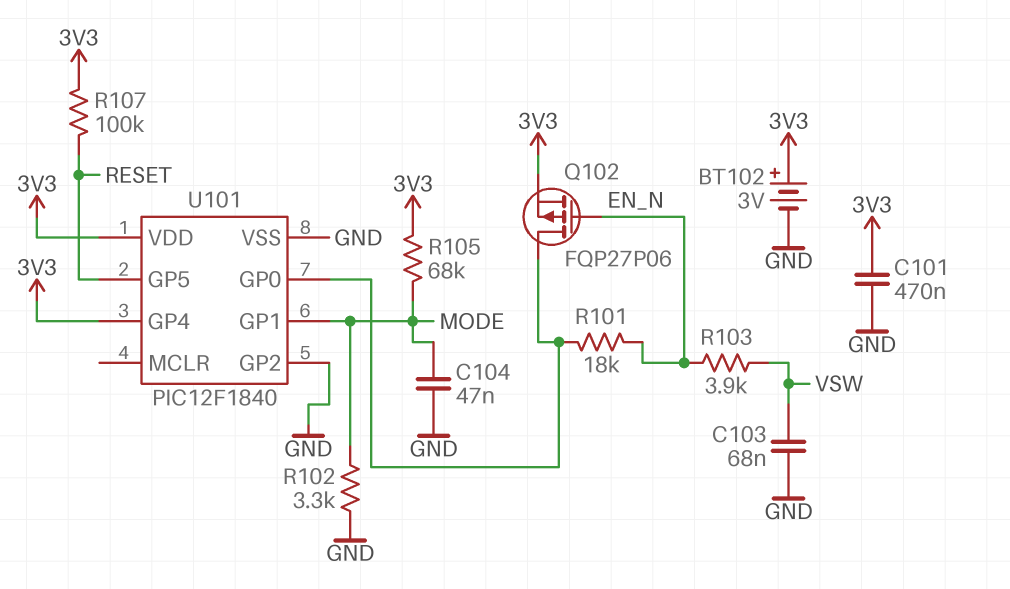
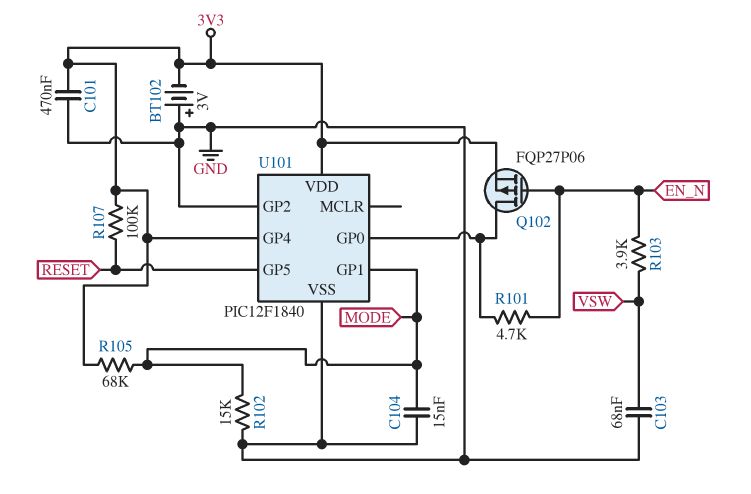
BT102: 3V (plus 3V3, minus GND) -> 3V (plus GND, minus 3V3)
C104: 47nF (GND, MODE) -> 15nF (GND, MODE)
R101: 18k (EN_N, U101/GP0) -> 4.7k (EN_N, U101/GP0)
R102: 3.3k (GND, MODE) -> 15k (GND, MODE)

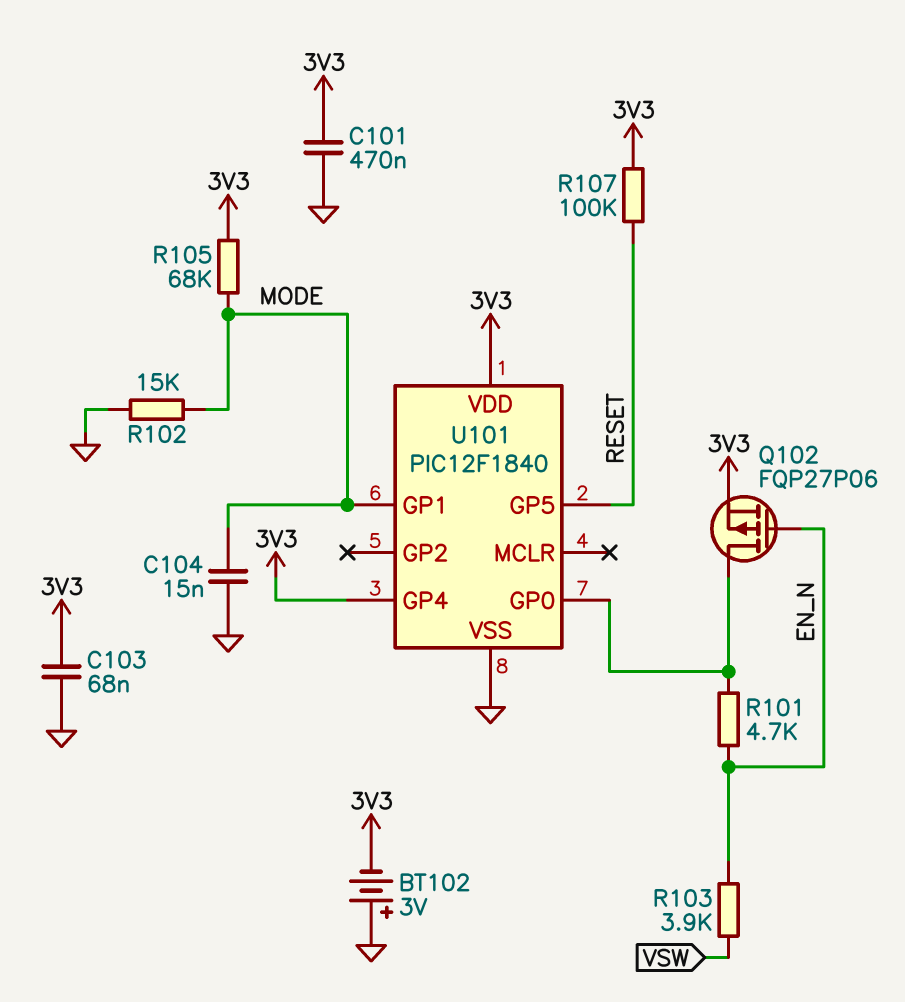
C103: 68nF (GND, VSW) -> 68nF (3V3, GND)
U101 pin GP2: GND -> none

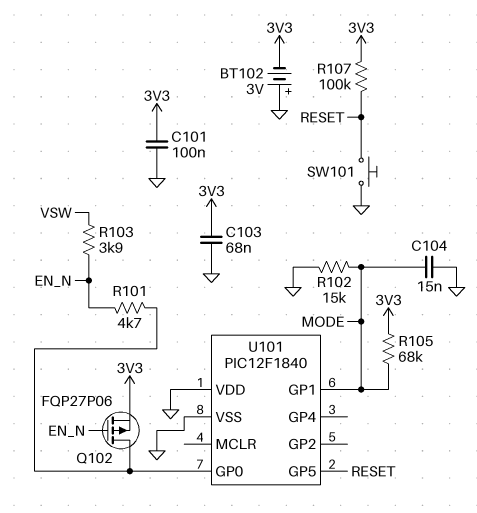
C101: 470nF (3V3, GND) -> 100nF (3V3, GND)
SW101: none -> button (GND, RESET)
U101 pin GP4: 3V3 -> none
U101 pin VDD: 3V3 -> GND

